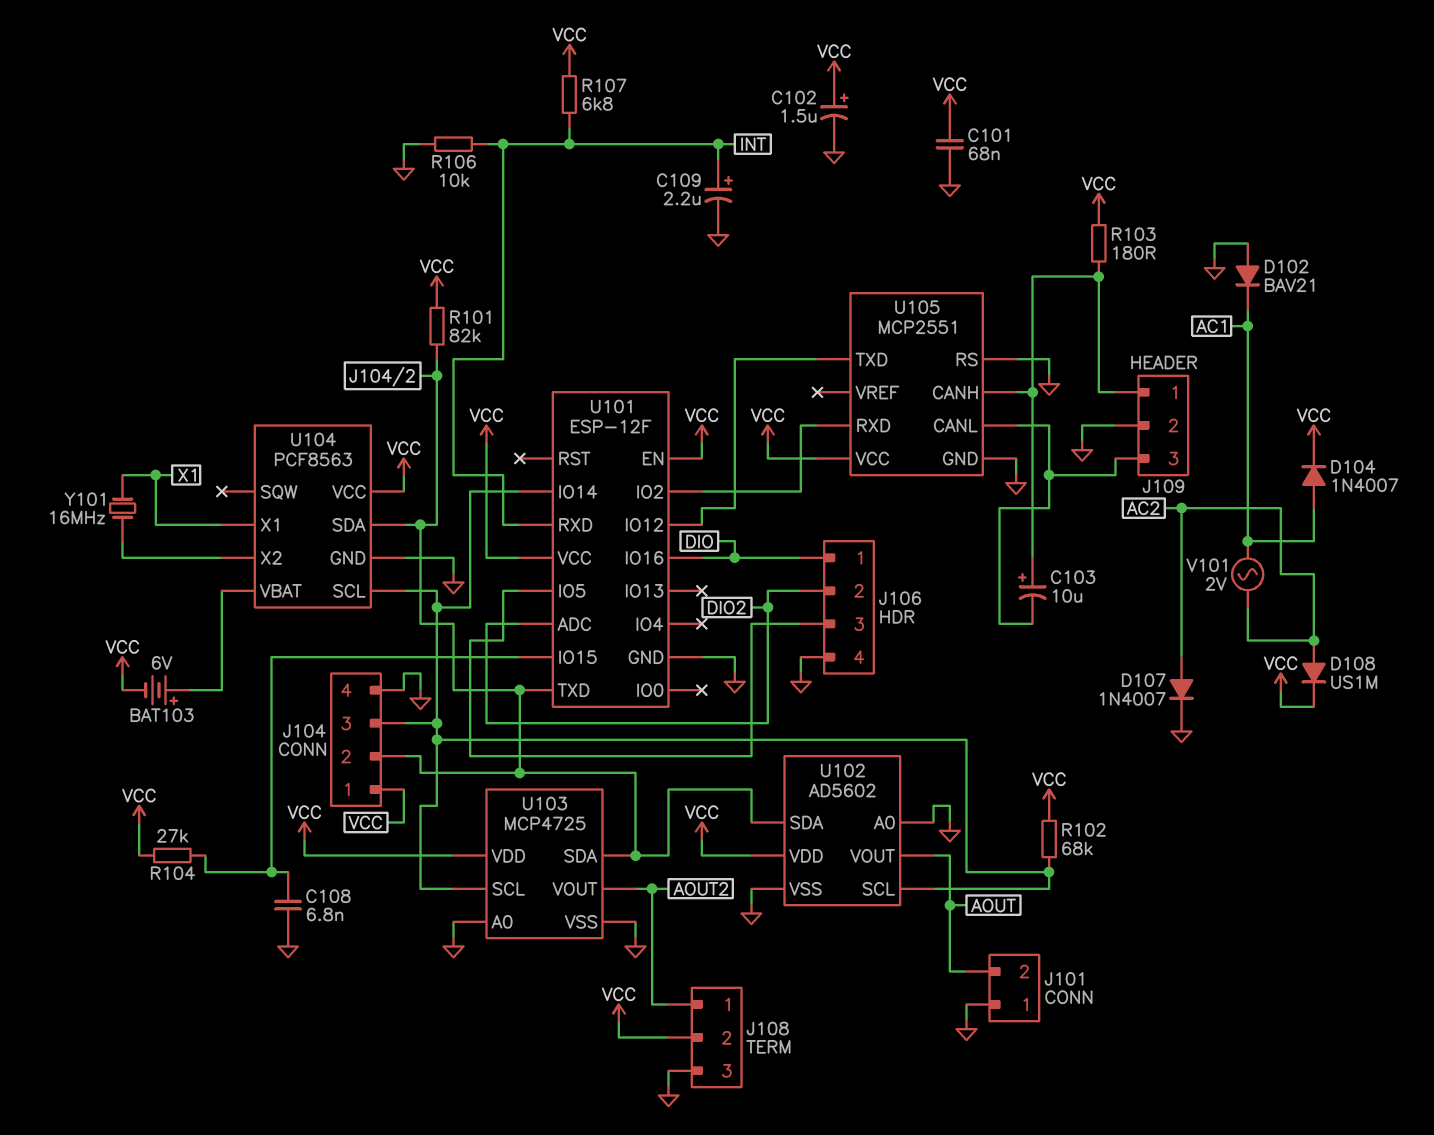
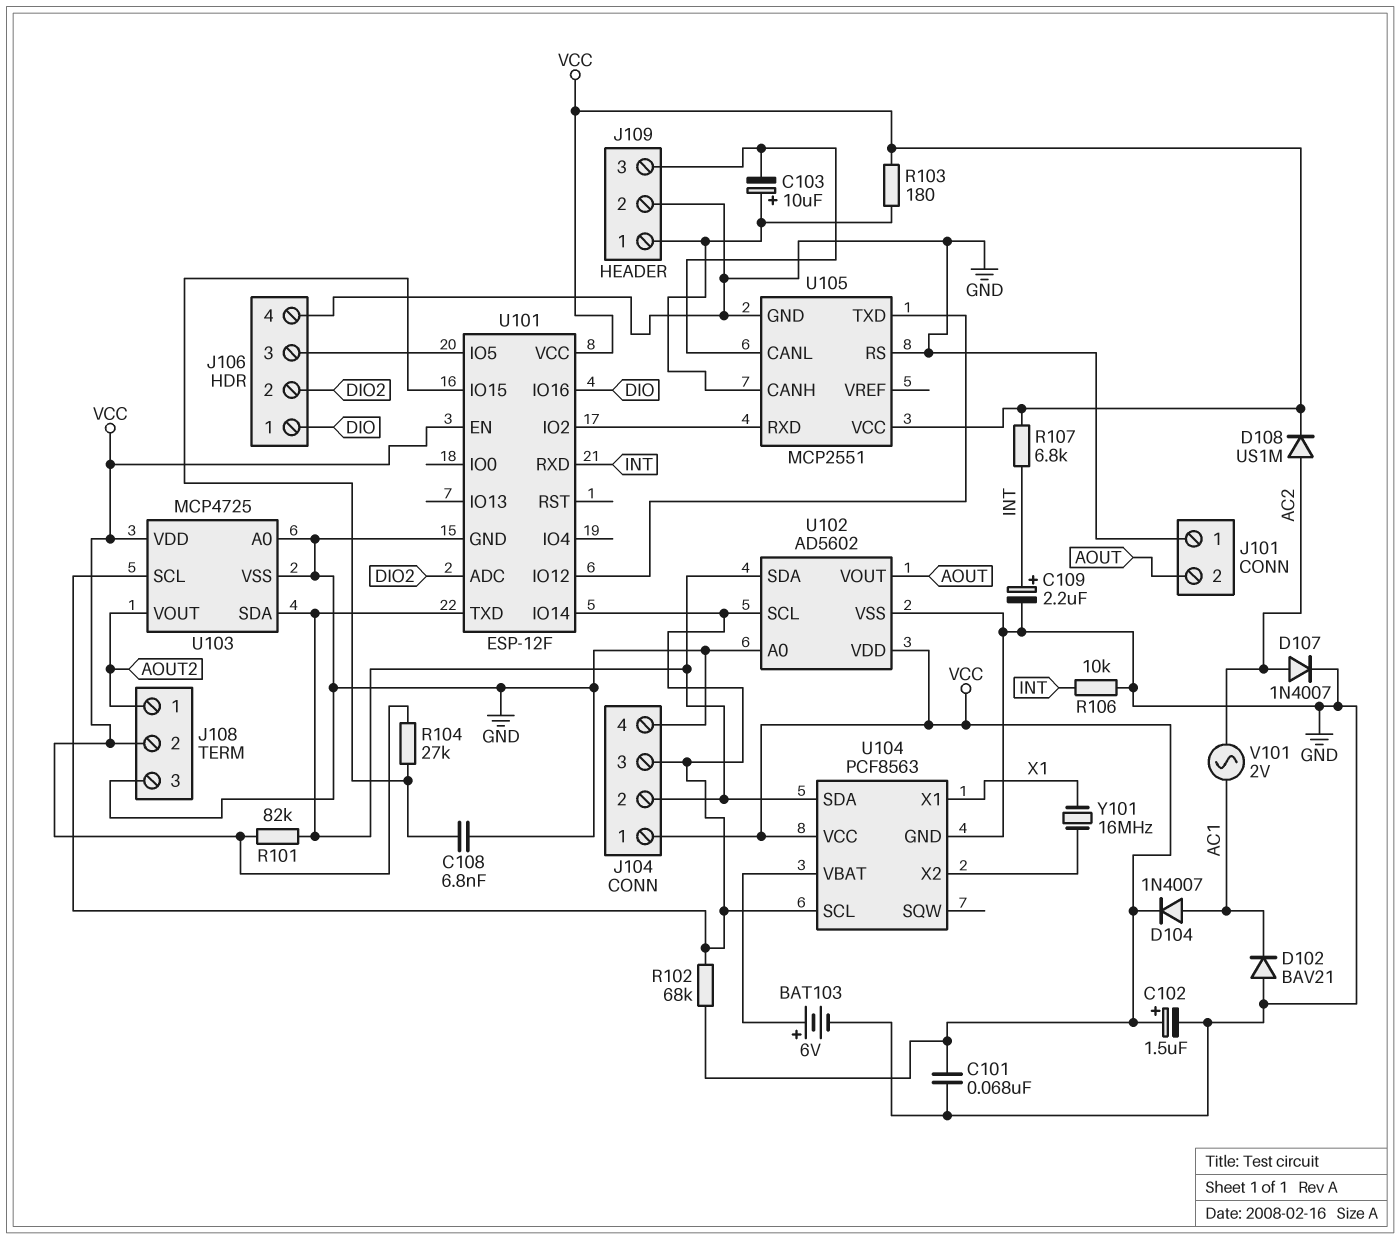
BAT103: 6V (plus U104/VBAT, minus VCC) -> 6V (plus U104/VBAT, minus GND)

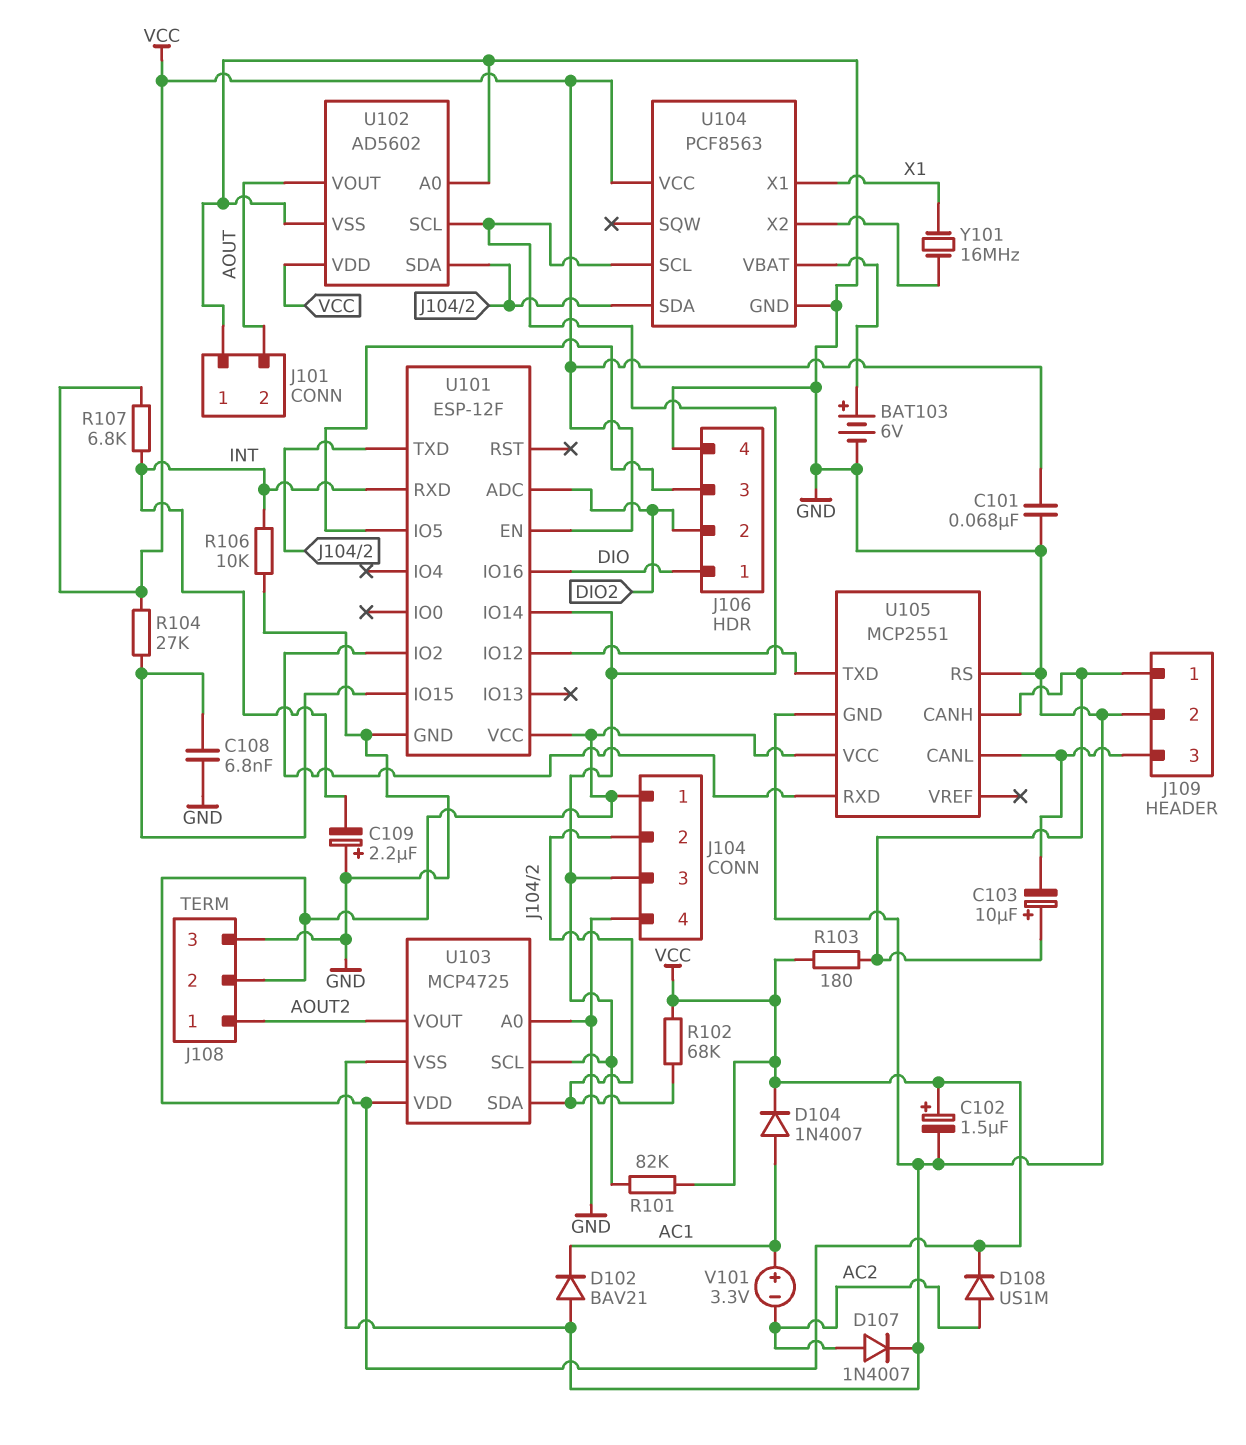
C109: 2.2uF (plus INT, minus GND) -> 2.2uF (plus GND, minus INT)
R101: 82k (J104/2, VCC) -> 82k (J104/3, VCC)
R102: 68k (J104/3, VCC) -> 68k (J104/2, VCC)
V101: AC 2V (AC1, AC2) -> 3.3V (plus AC1, minus AC2)

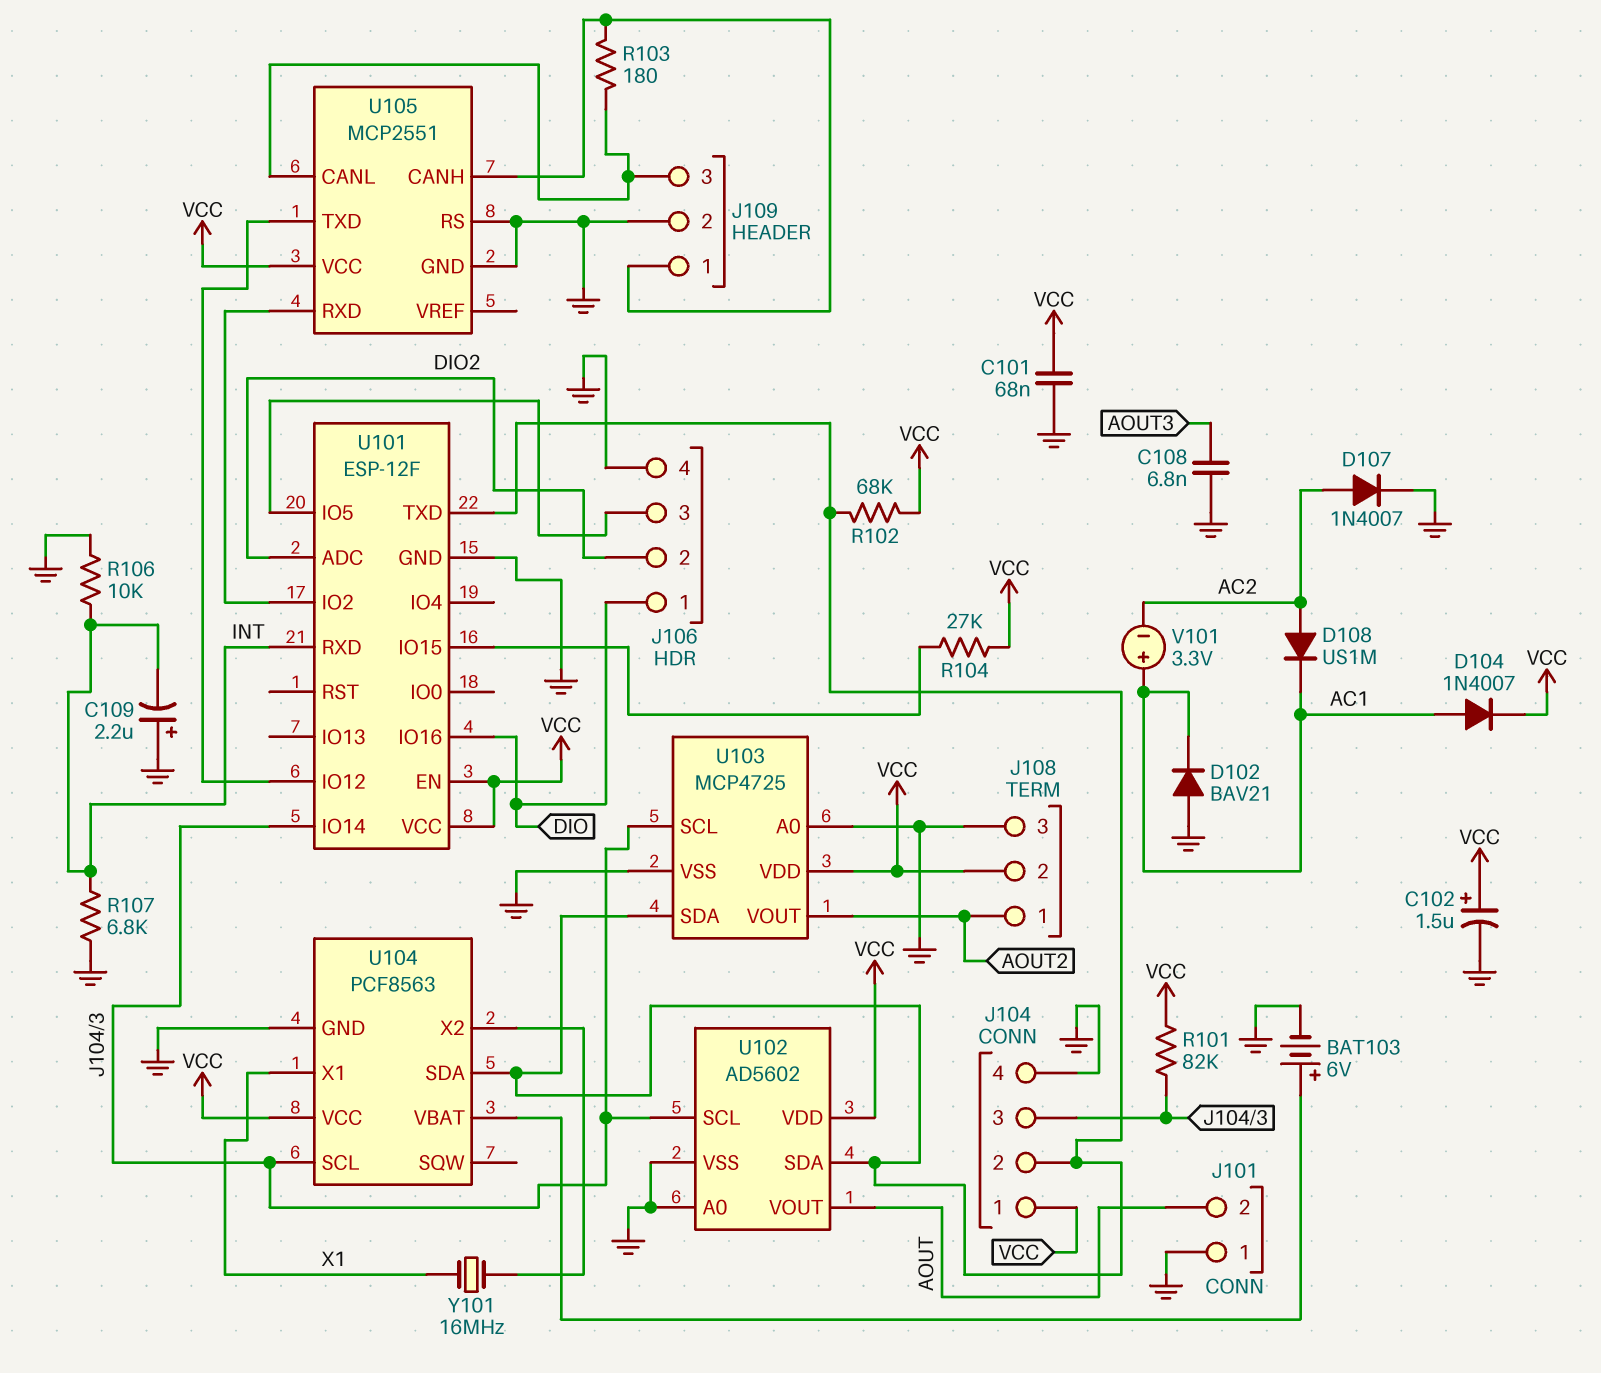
C103: 10uF (plus J109/1, minus J109/3) -> none
C108: 6.8nF (GND, U101/IO15) -> 6.8nF (AOUT3, GND)
D108: diode US1M (A AC2, K VCC) -> diode US1M (A AC2, K AC1)
R103: 180 (J109/1, VCC) -> 180 (J109/1, J109/3)
R107: 6.8k (INT, VCC) -> 6.8k (GND, INT)

